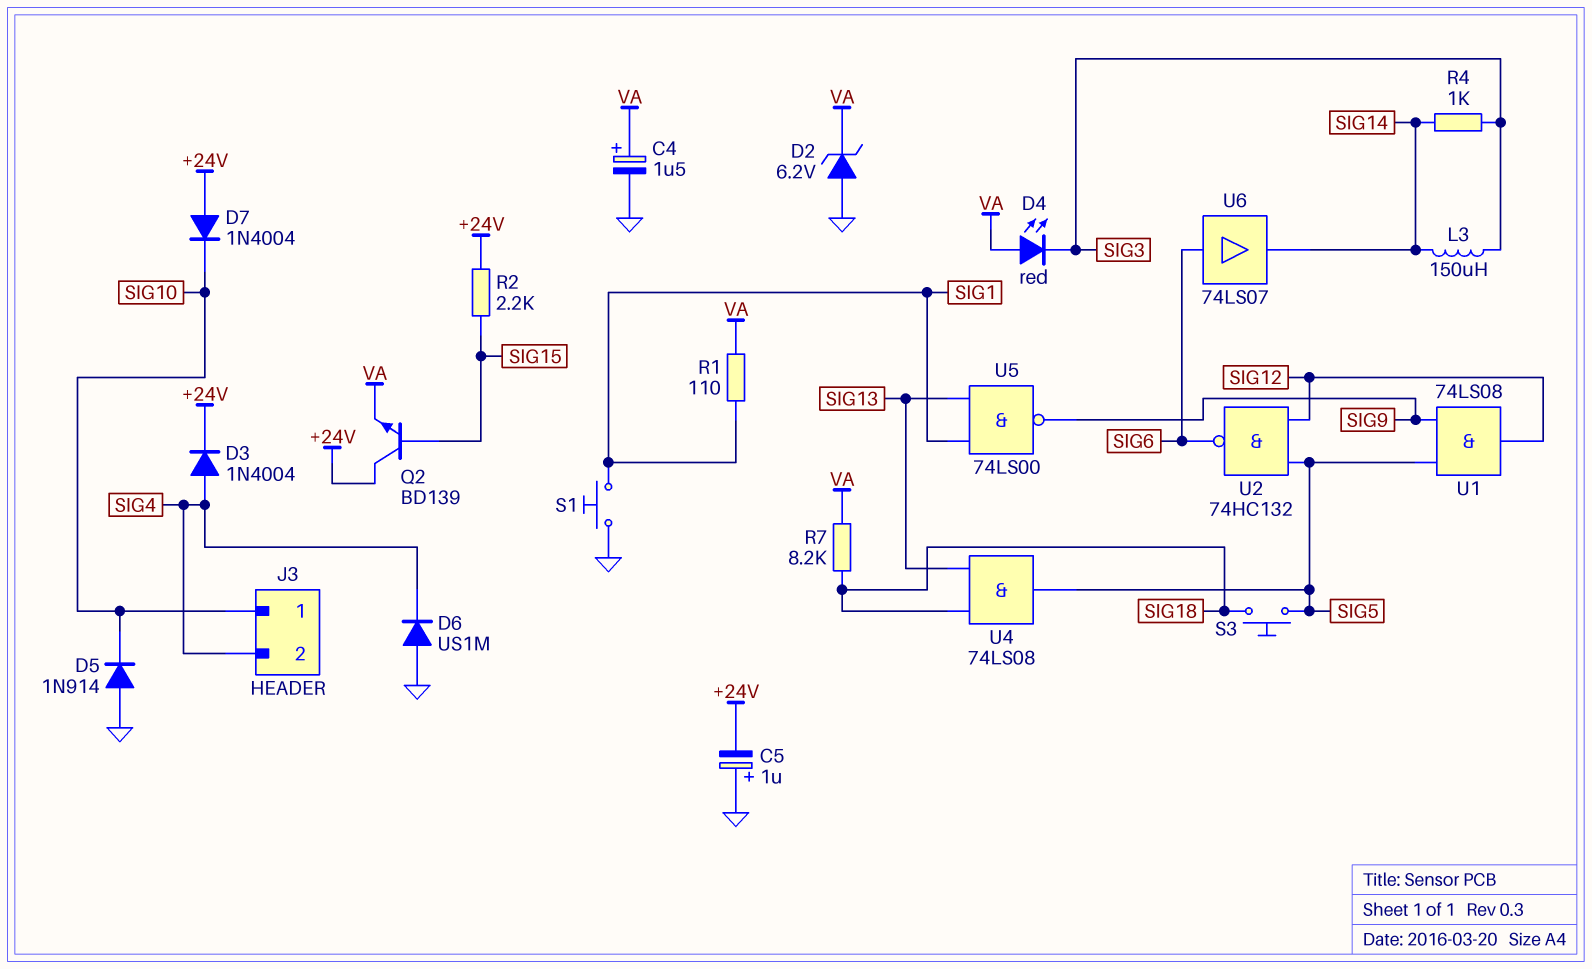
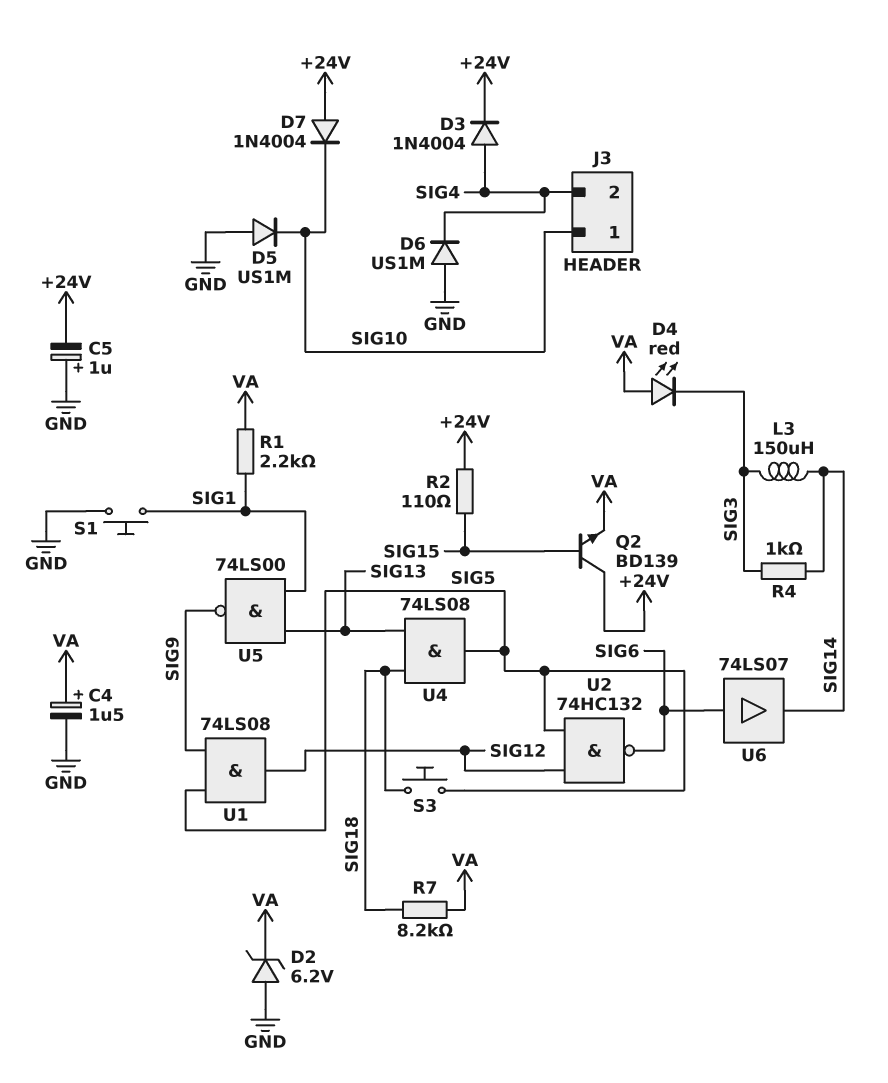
D5: diode 1N914 (A GND, K SIG10) -> diode US1M (A GND, K SIG10)
R1: 110 (SIG1, VA) -> 2.2k (SIG1, VA)
R2: 2.2k (+24V, SIG15) -> 110 (+24V, SIG15)

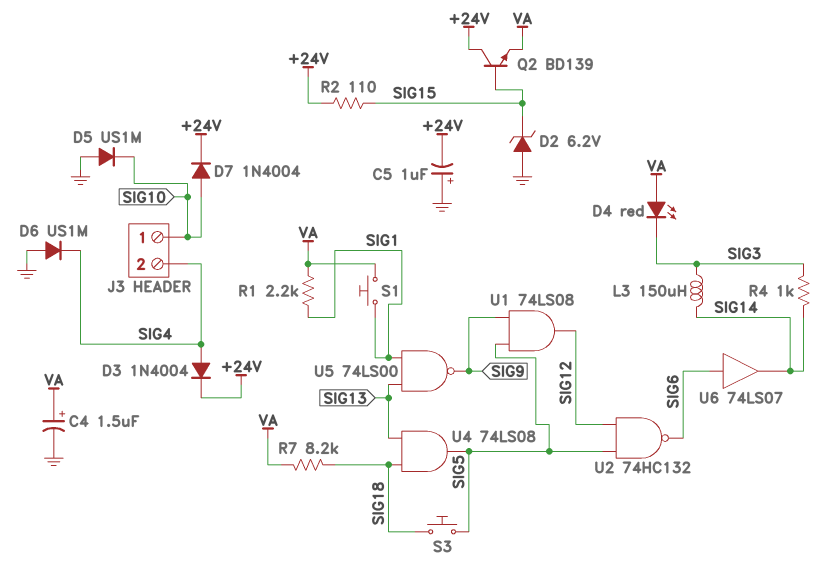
D2: zener 6.2V (A GND, K VA) -> zener 6.2V (A GND, K SIG15)
D7: diode 1N4004 (A +24V, K SIG10) -> diode 1N4004 (A SIG10, K +24V)
S1: button (GND, SIG1) -> button (SIG1, VA)

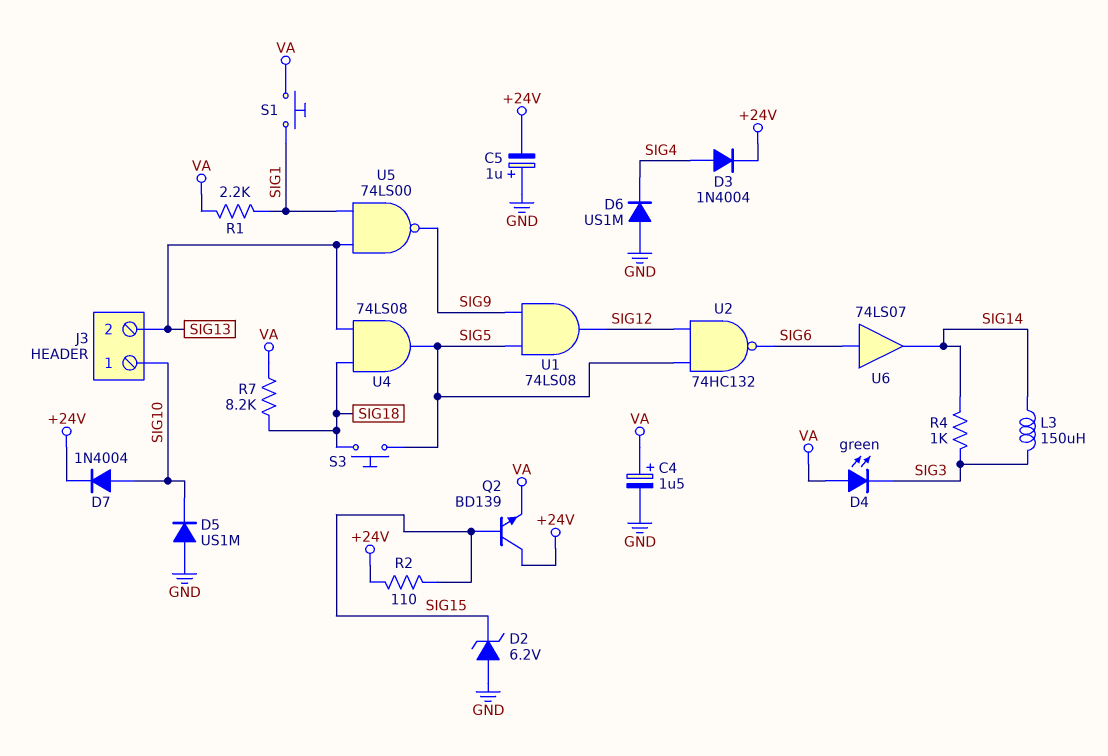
D4: LED red (A VA, K SIG3) -> LED green (A VA, K SIG3)
J3 pin 2: SIG4 -> SIG13

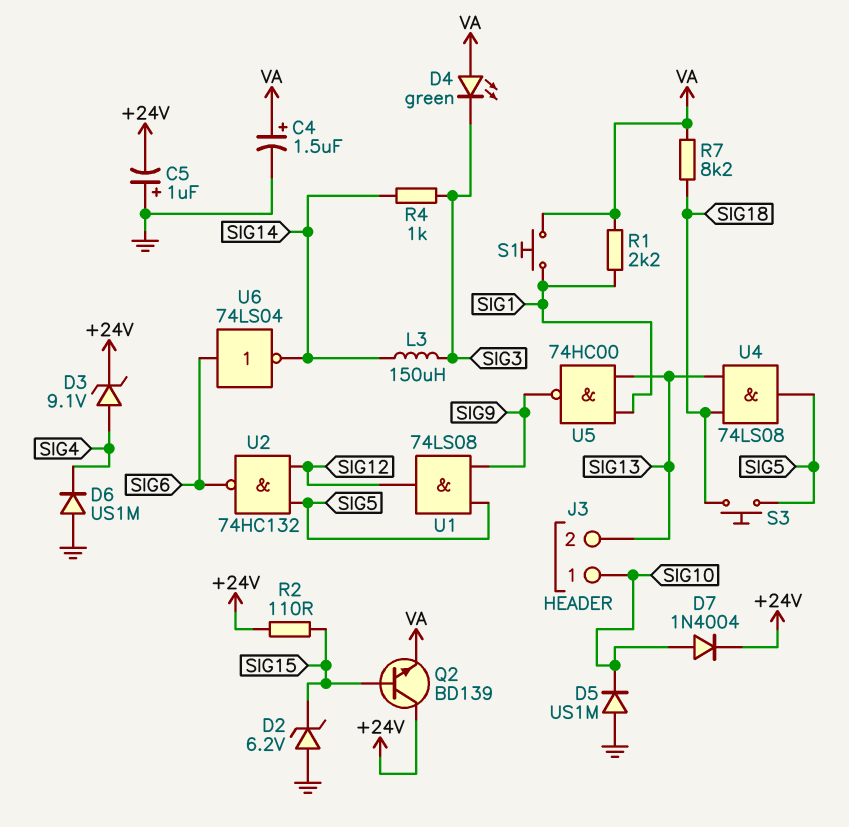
D3: diode 1N4004 (A SIG4, K +24V) -> zener 9.1V (A SIG4, K +24V)
U5: NAND 74LS00 (in SIG1, in SIG13, out SIG9) -> NAND 74HC00 (in SIG1, in SIG13, out SIG9)
U6: buffer 74LS07 (in SIG6, out SIG14) -> NOT 74LS04 (in SIG6, out SIG14)

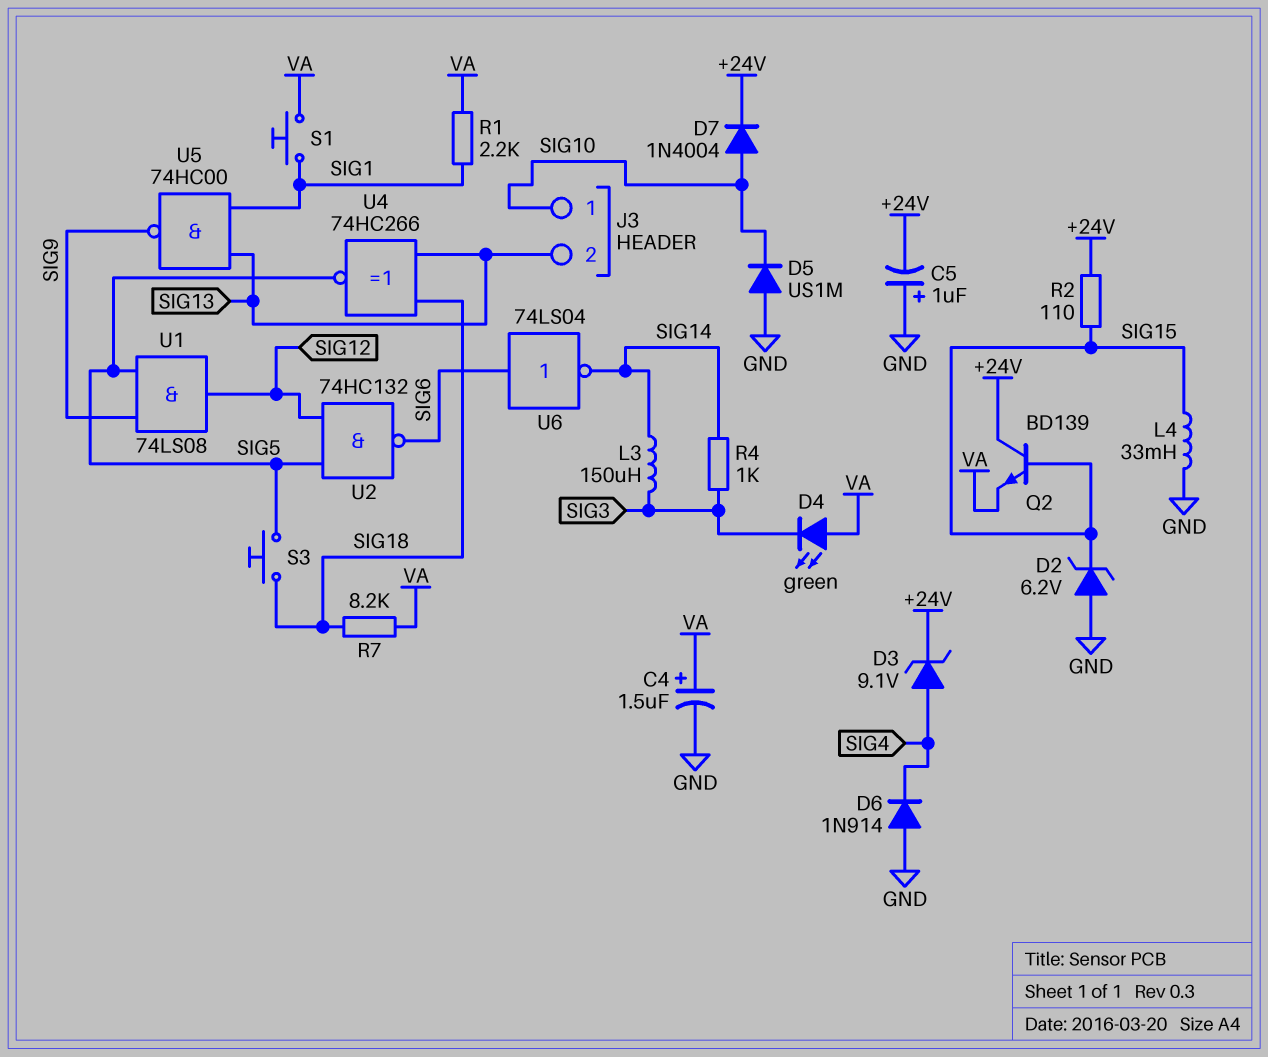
D6: diode US1M (A GND, K SIG4) -> diode 1N914 (A GND, K SIG4)
L4: none -> 33mH (GND, SIG15)
U4: AND 74LS08 (in SIG13, in SIG18, out SIG5) -> XNOR 74HC266 (in SIG13, in SIG18, out SIG5)

